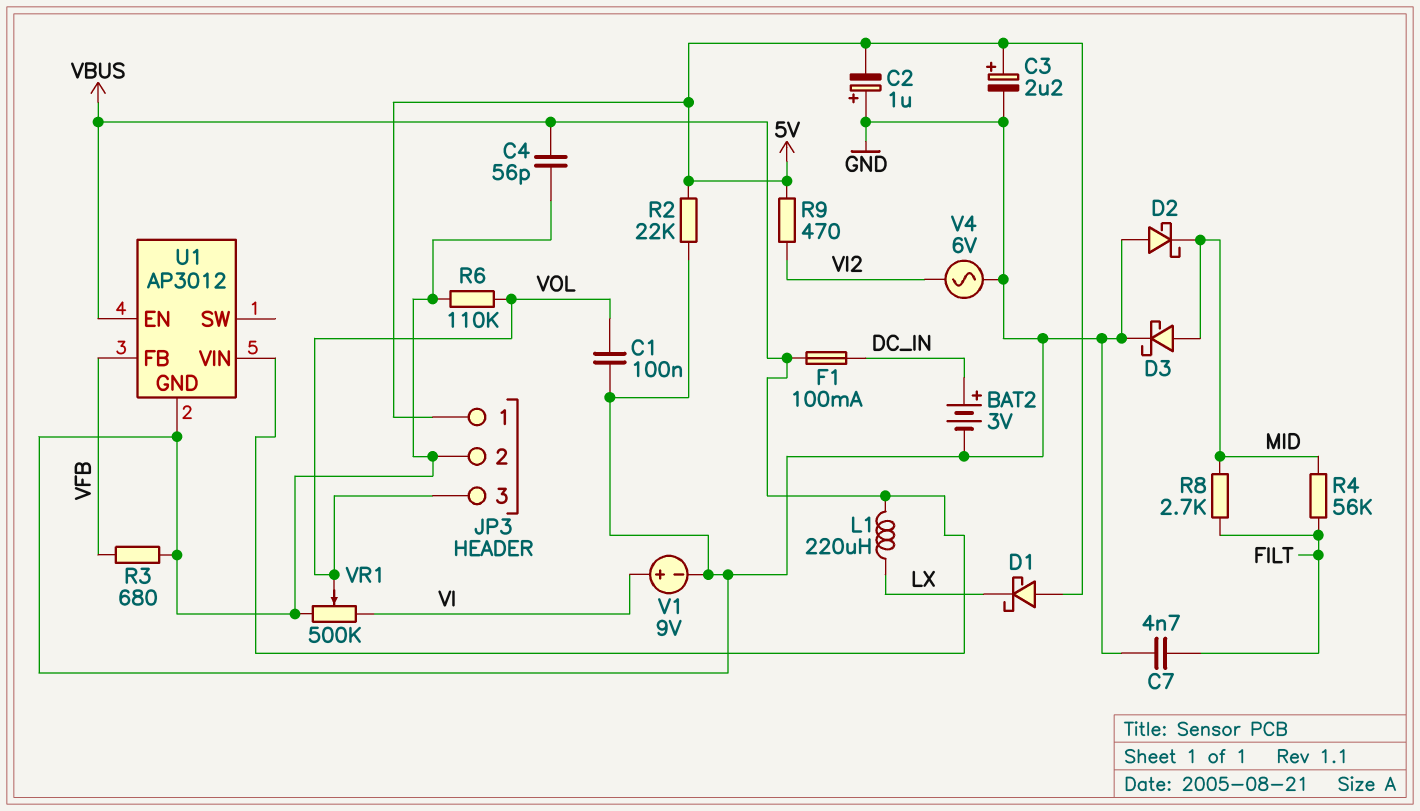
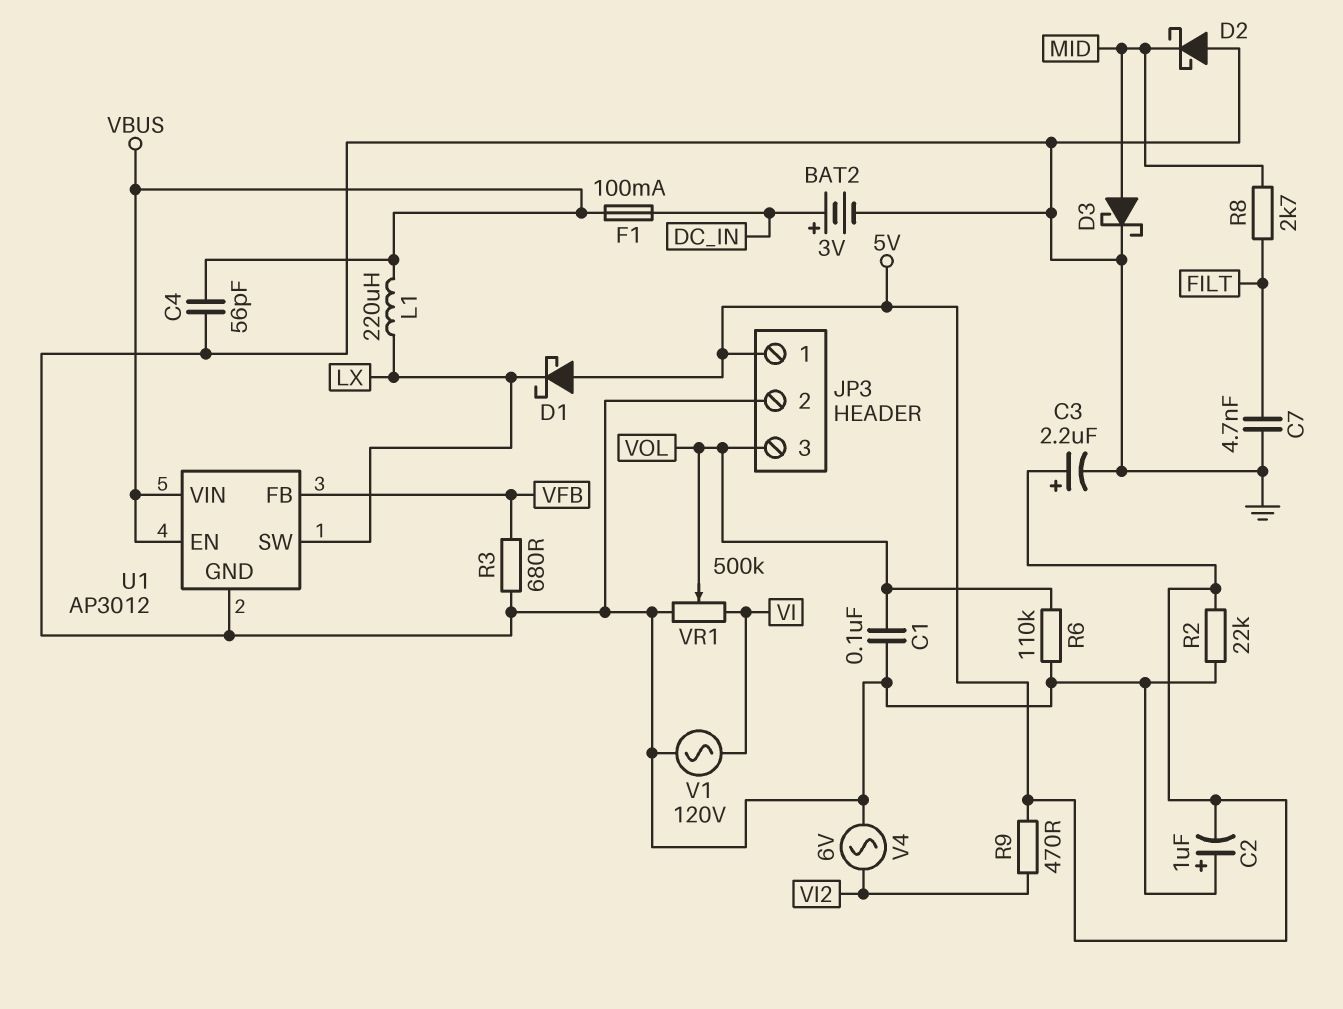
R4: 56k (FILT, MID) -> none
U1 pin SW: none -> LX
V1: 9V (plus VI, minus GND) -> AC 120V (GND, VI)

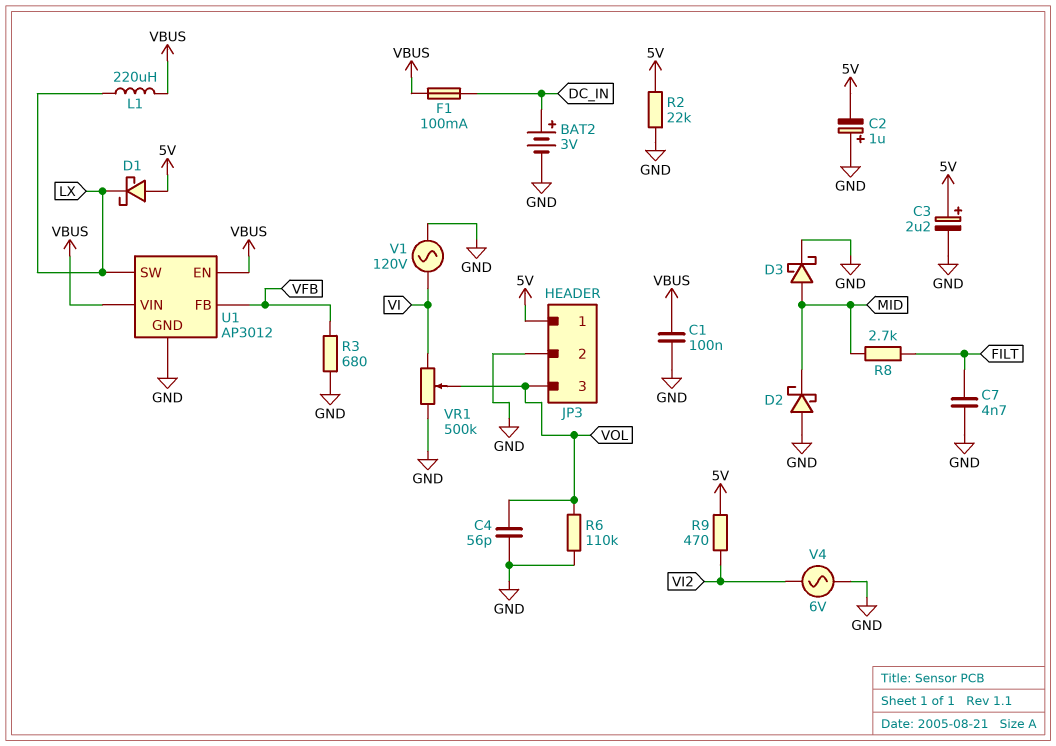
C1: 100nF (GND, VOL) -> 100nF (GND, VBUS)
C4: 56pF (GND, VBUS) -> 56pF (GND, VOL)

